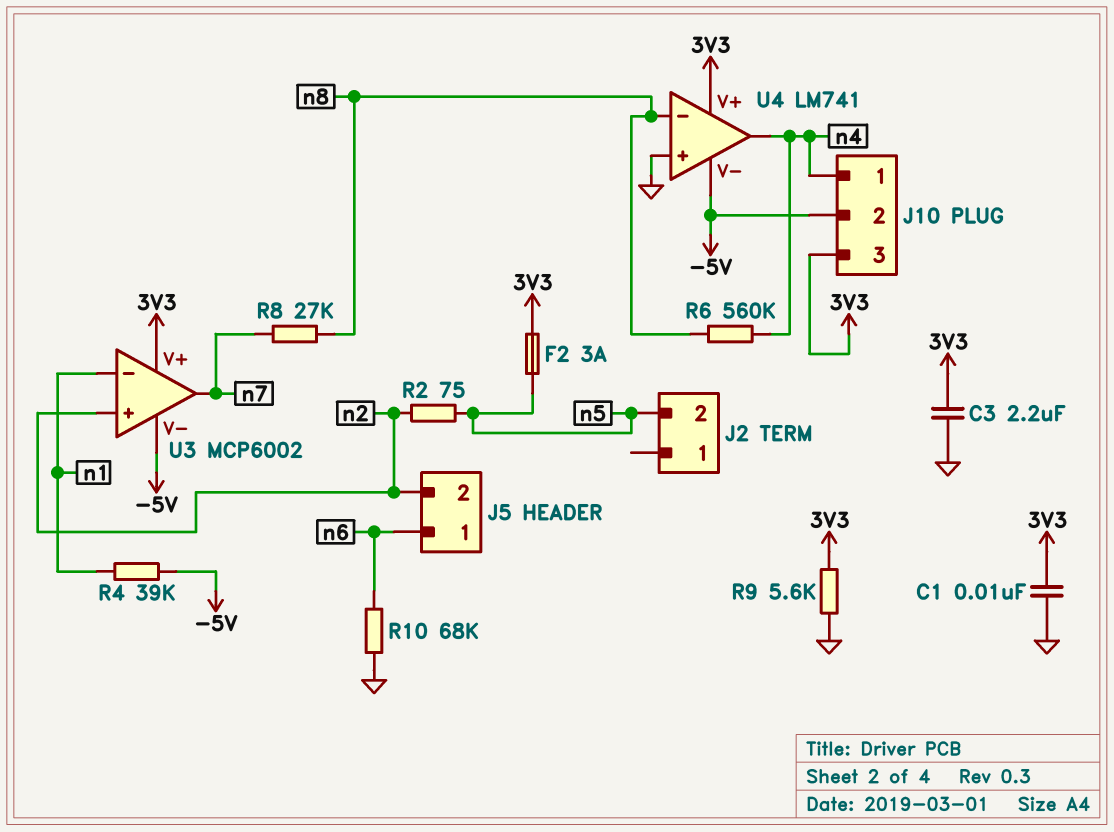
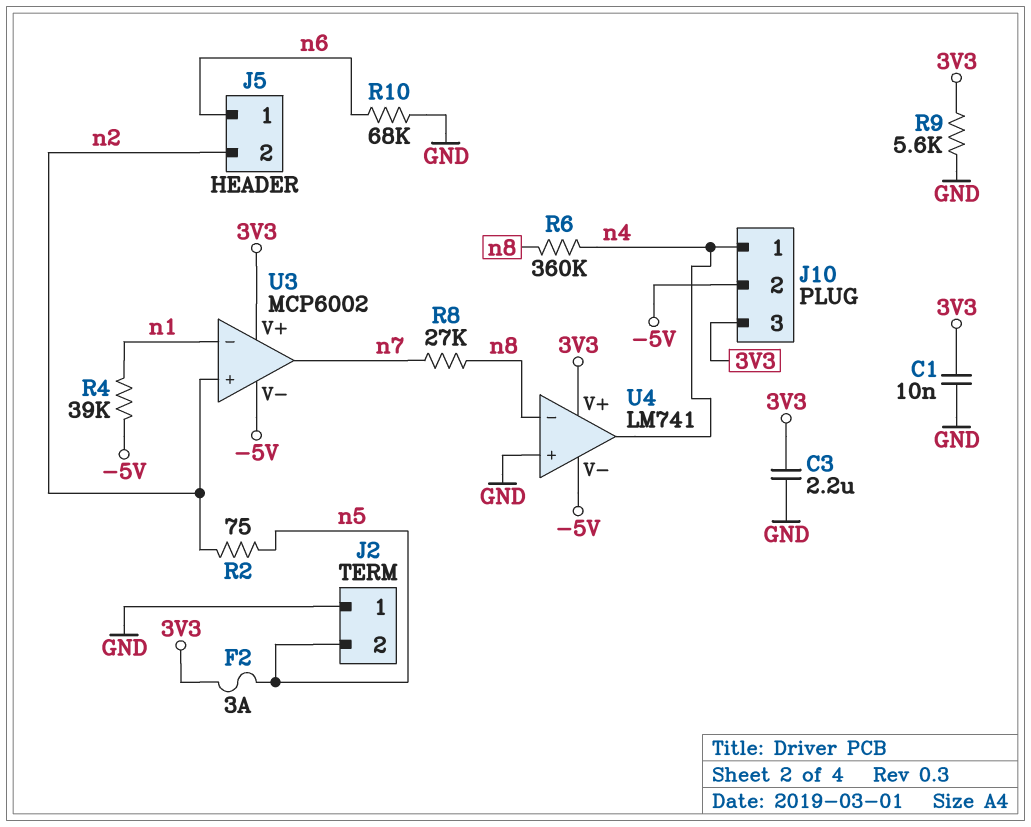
J2 pin 1: none -> GND
R6: 560k (n4, n8) -> 360k (n4, n8)

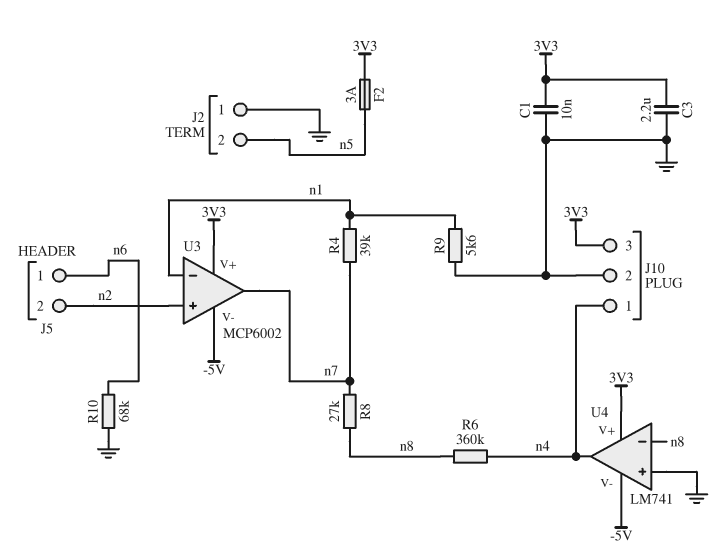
J10 pin 2: -5V -> GND
R2: 75 (n2, n5) -> none
R4: 39k (-5V, n1) -> 39k (n1, n7)
R9: 5.6k (3V3, GND) -> 5.6k (GND, n1)

